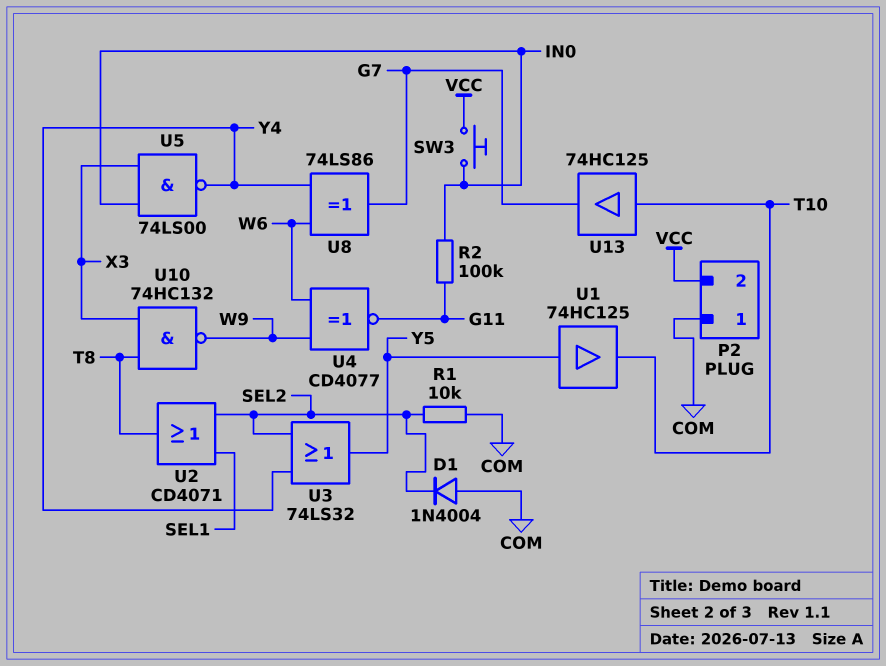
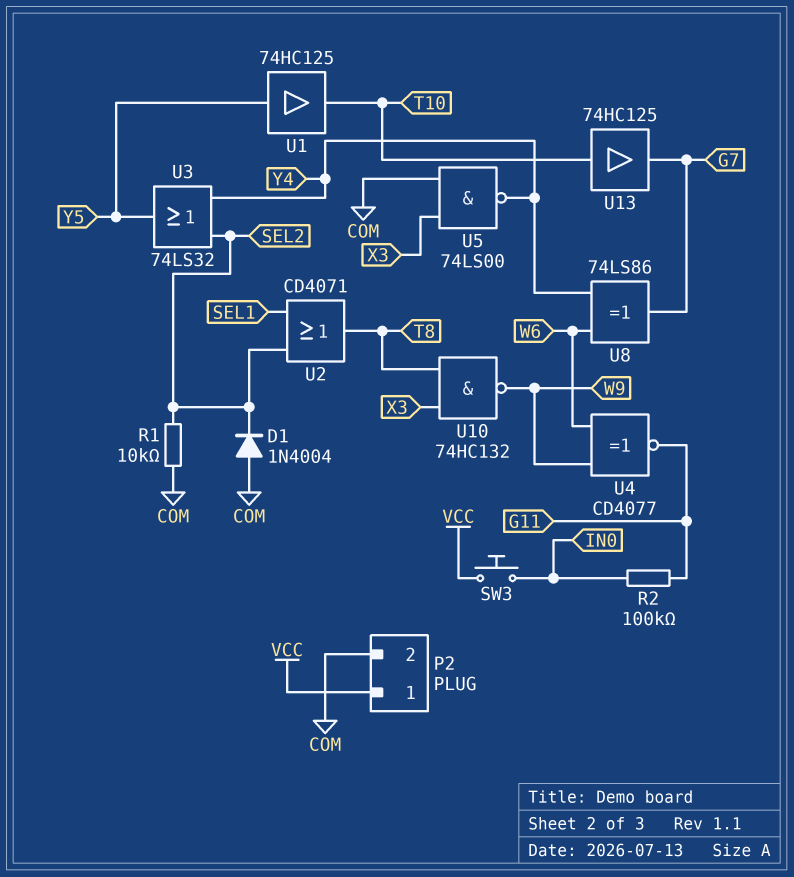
P2 pin 1: COM -> VCC
P2 pin 2: VCC -> COM
U5: NAND 74LS00 (in IN0, in X3, out Y4) -> NAND 74LS00 (in COM, in X3, out Y4)

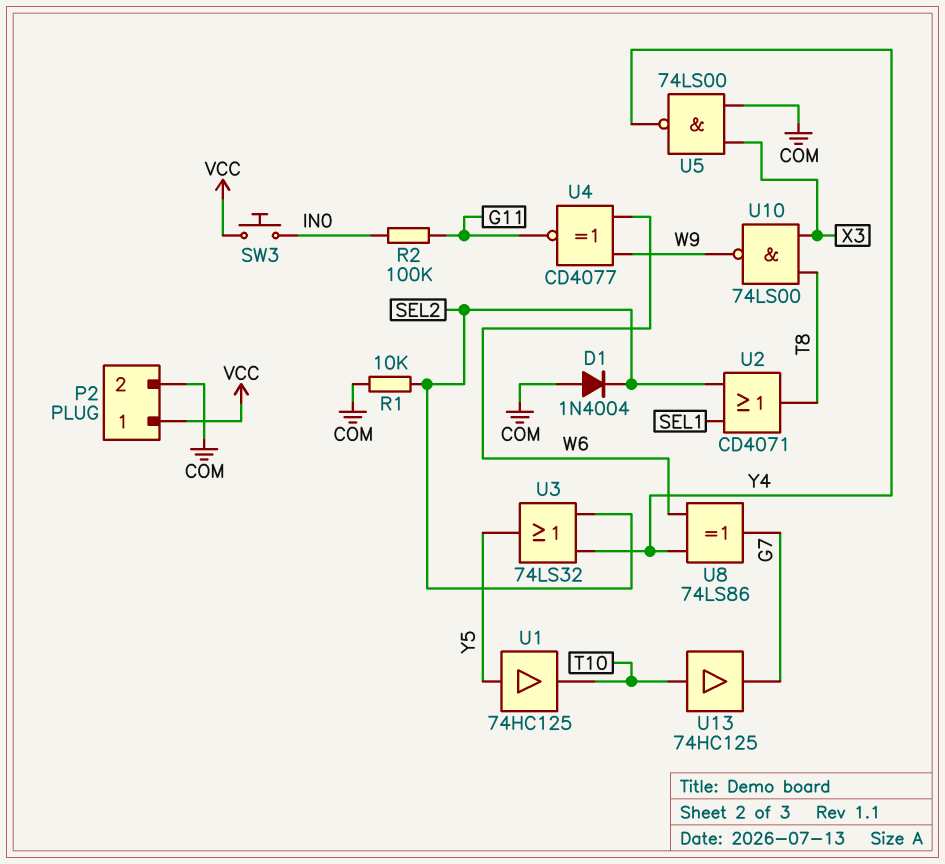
U10: NAND 74HC132 (in T8, in X3, out W9) -> NAND 74LS00 (in T8, in X3, out W9)

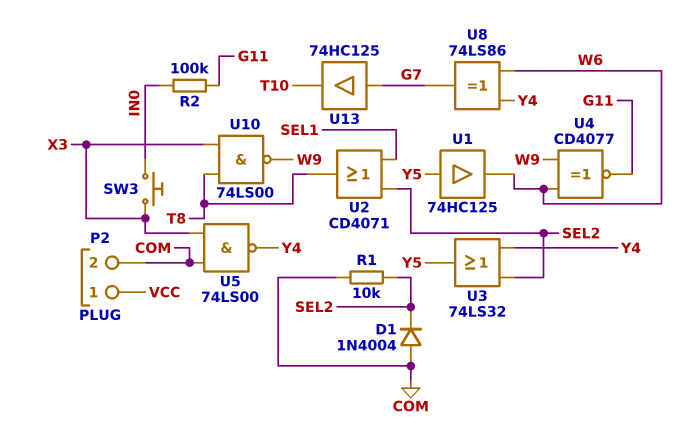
SW3: button (IN0, VCC) -> button (IN0, X3)
U1: buffer 74HC125 (in Y5, out T10) -> buffer 74HC125 (in Y5, out W6)
U13: buffer 74HC125 (in T10, out G7) -> buffer 74HC125 (in G7, out T10)

